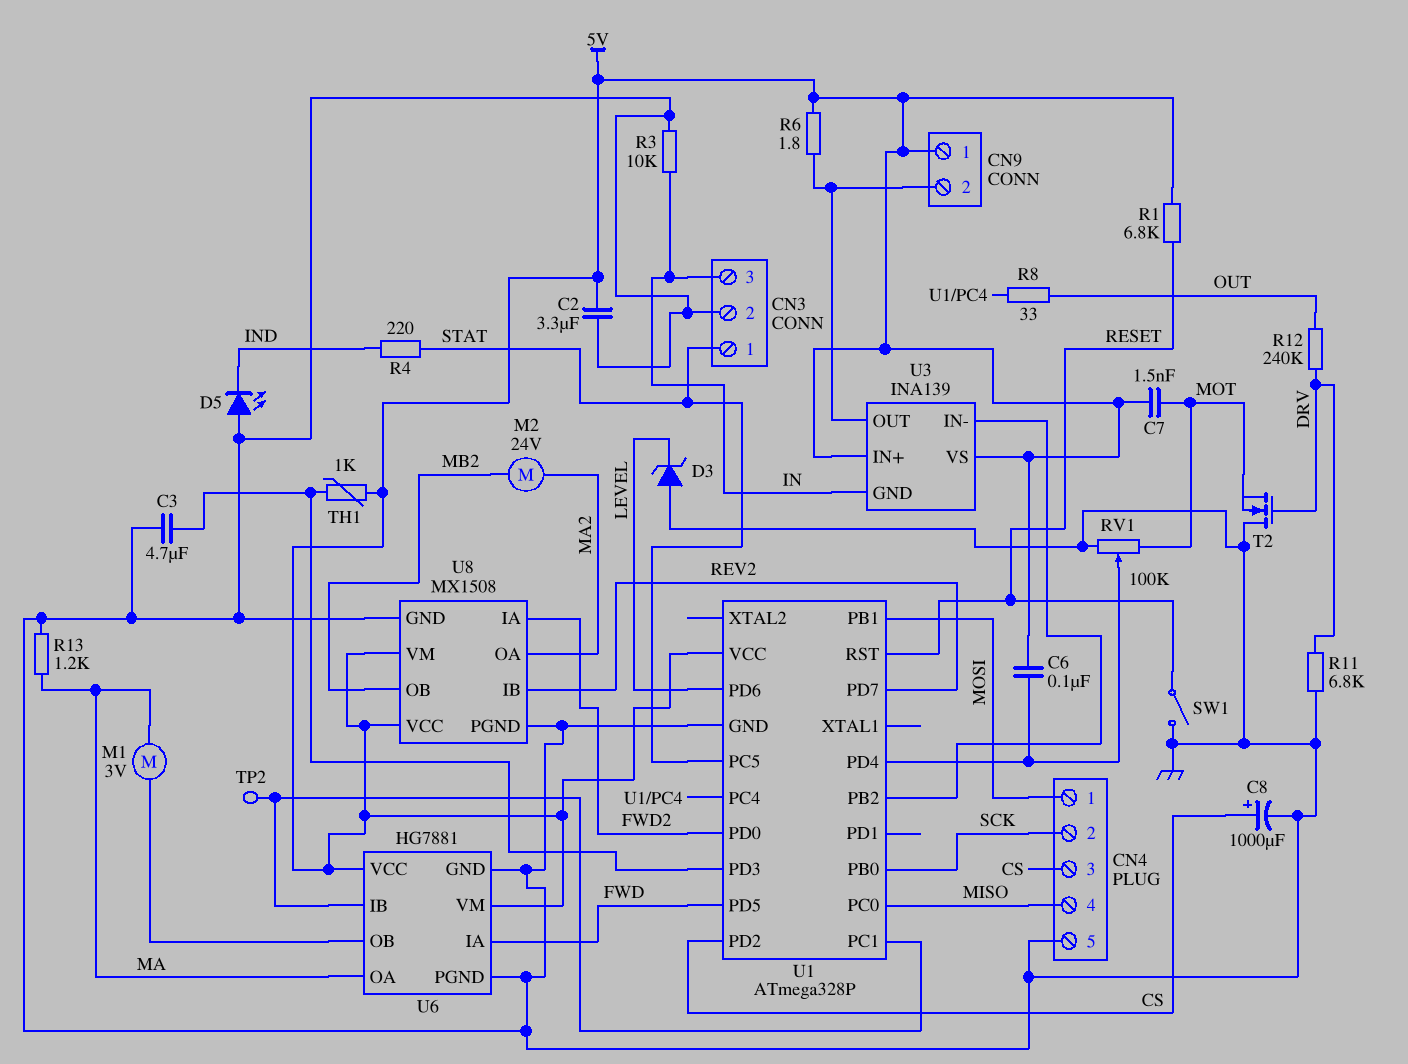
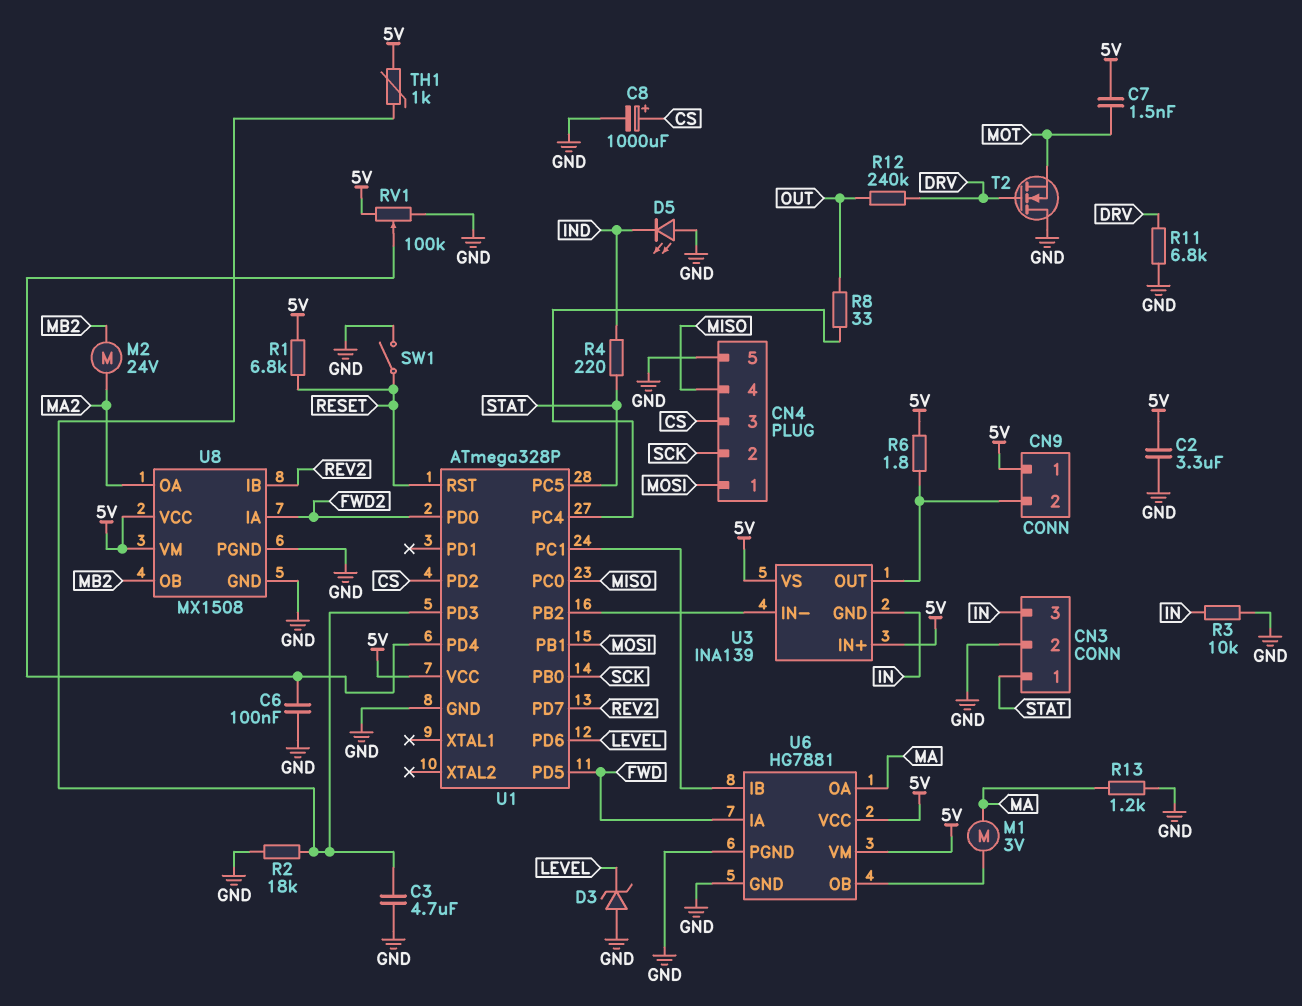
C6: 100nF (5V, U1/PD4) -> 100nF (GND, U1/PD4)
R2: none -> 18k (GND, U1/PD3)
RV1: 100k (GND, MOT, wiper U1/PD4) -> 100k (5V, GND, wiper U1/PD4)
TP2: test point (U1/PC1) -> none

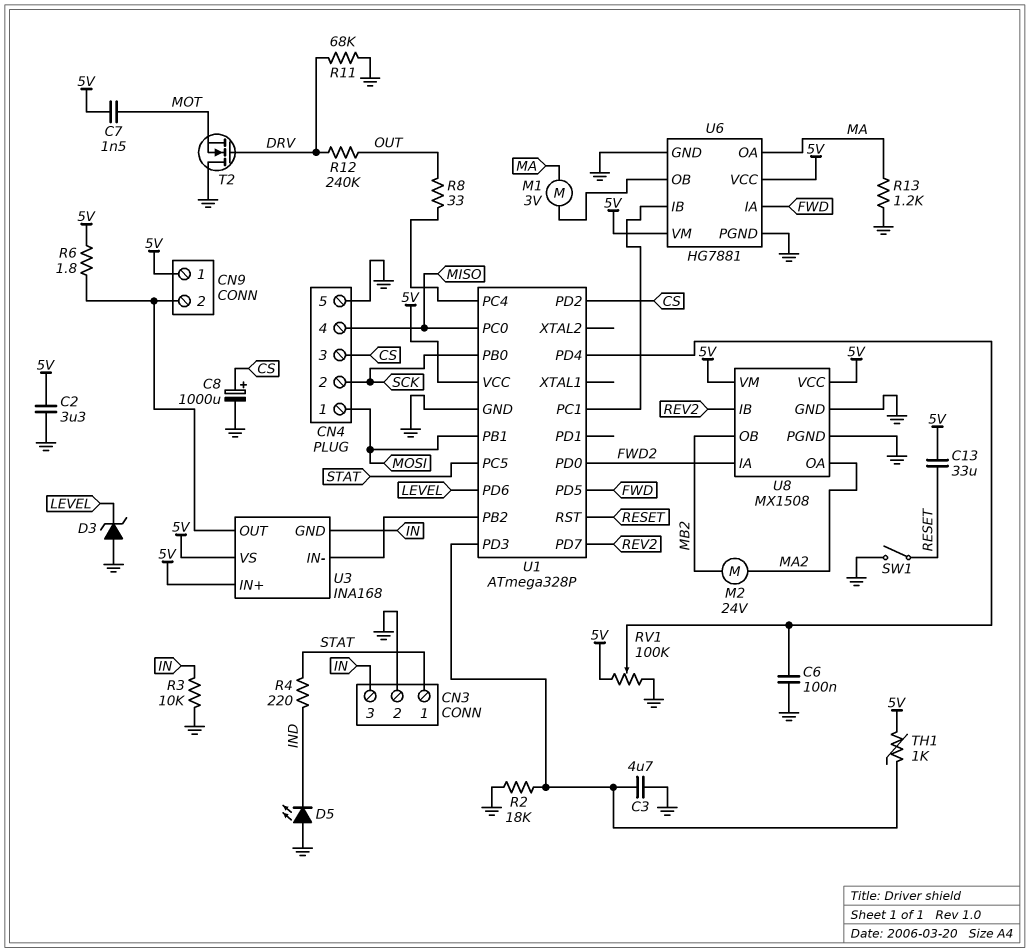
C13: none -> 33uF (5V, RESET)
R1: 6.8k (5V, RESET) -> none
R11: 6.8k (DRV, GND) -> 68k (DRV, GND)
U3: INA139 -> INA168

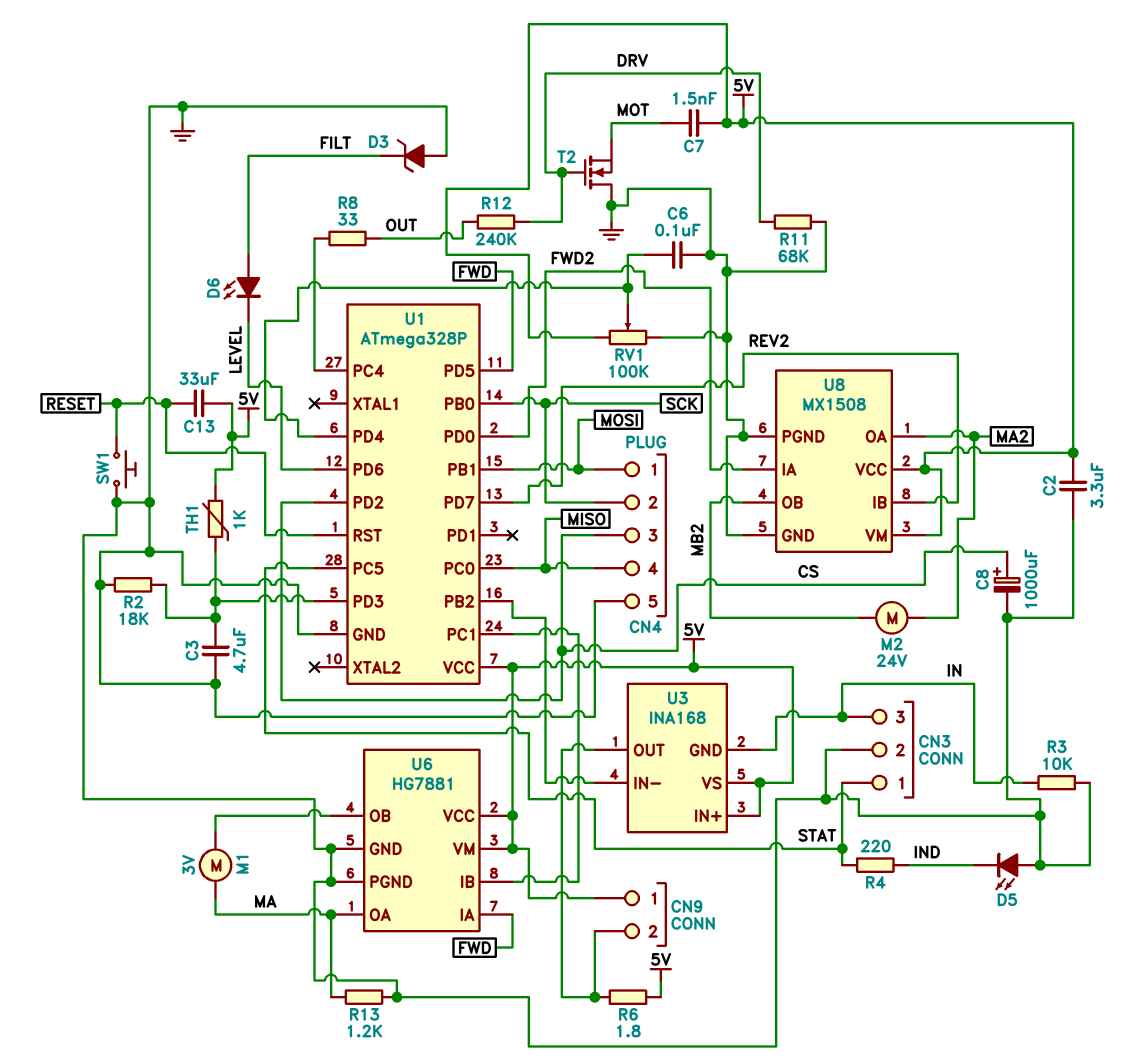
D3: zener (A GND, K LEVEL) -> zener (A GND, K FILT)
D6: none -> LED (A FILT, K LEVEL)
SW1: switch (GND, RESET) -> button (GND, RESET)

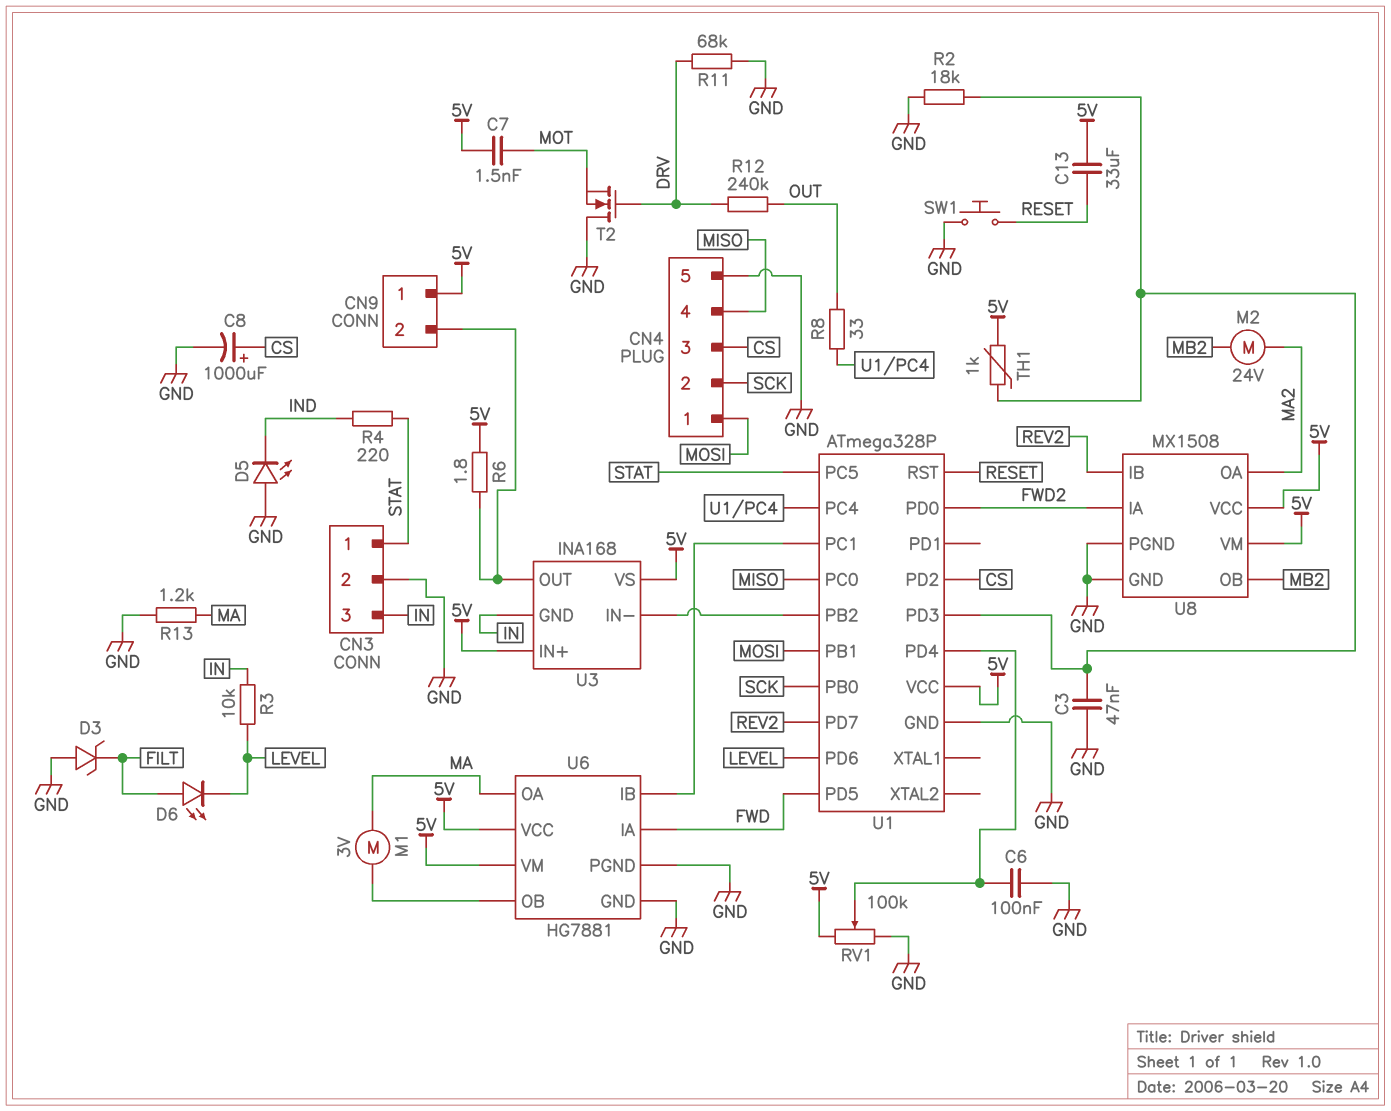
C2: 3.3uF (5V, GND) -> none
C3: 4.7uF (GND, U1/PD3) -> 47nF (GND, U1/PD3)
R3: 10k (GND, IN) -> 10k (IN, LEVEL)

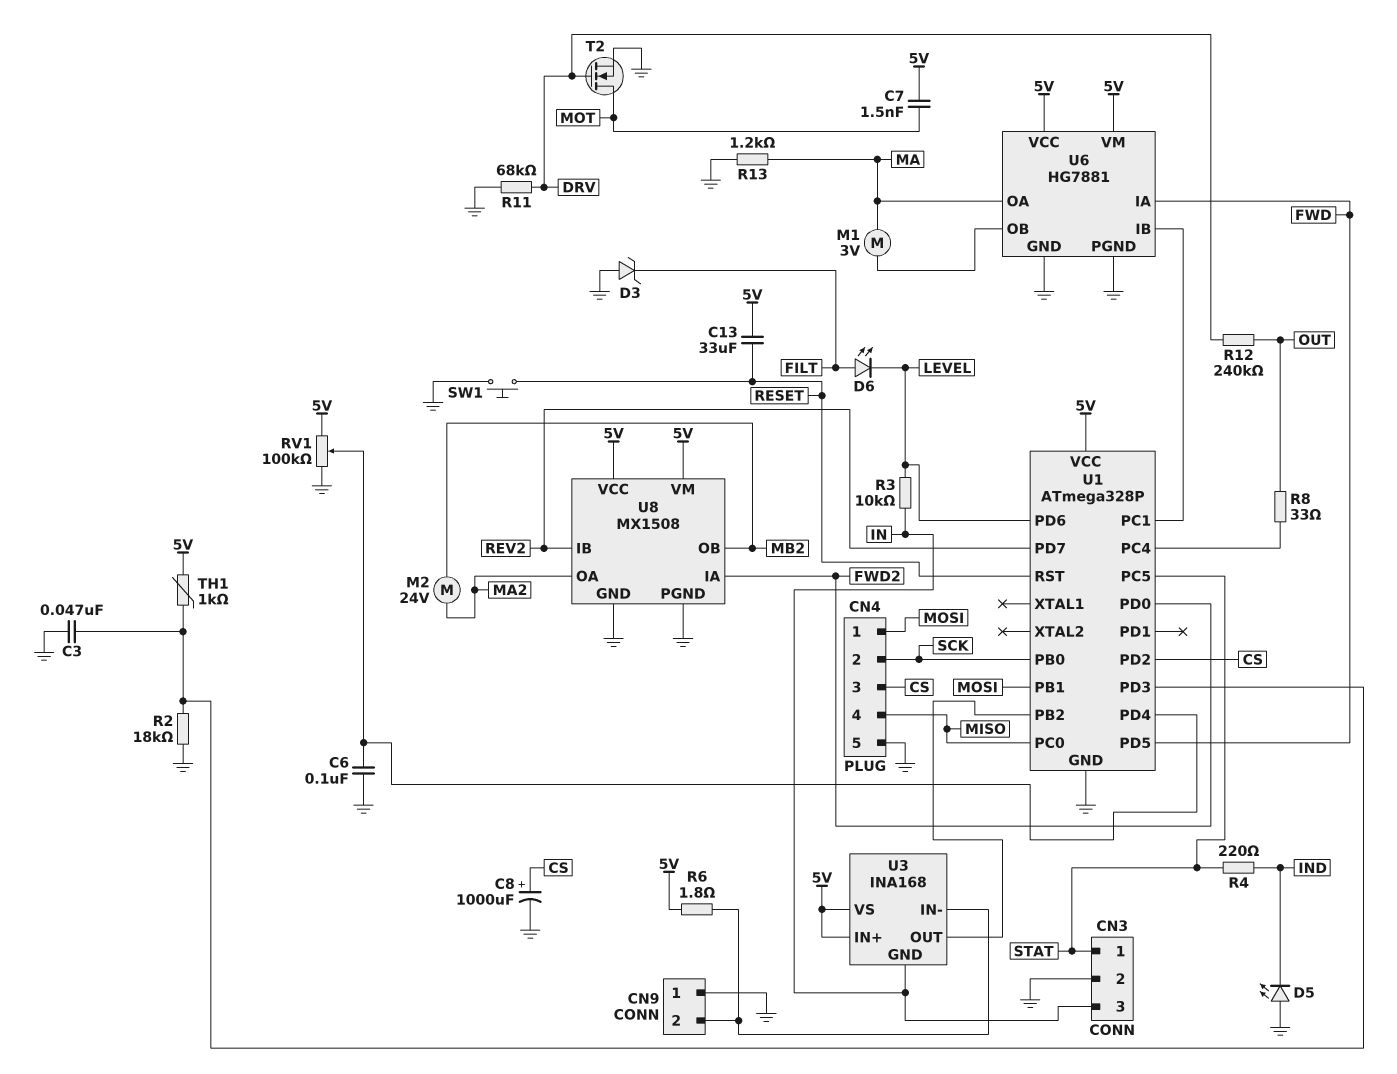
CN9 pin 1: 5V -> GND
T2: NMOS (G DRV, D GND, S MOT) -> NMOS (G DRV, D MOT, S GND)
U3 pin IN-: U1/PB2 -> CN9/2
U3 pin OUT: CN9/2 -> U1/PB2

